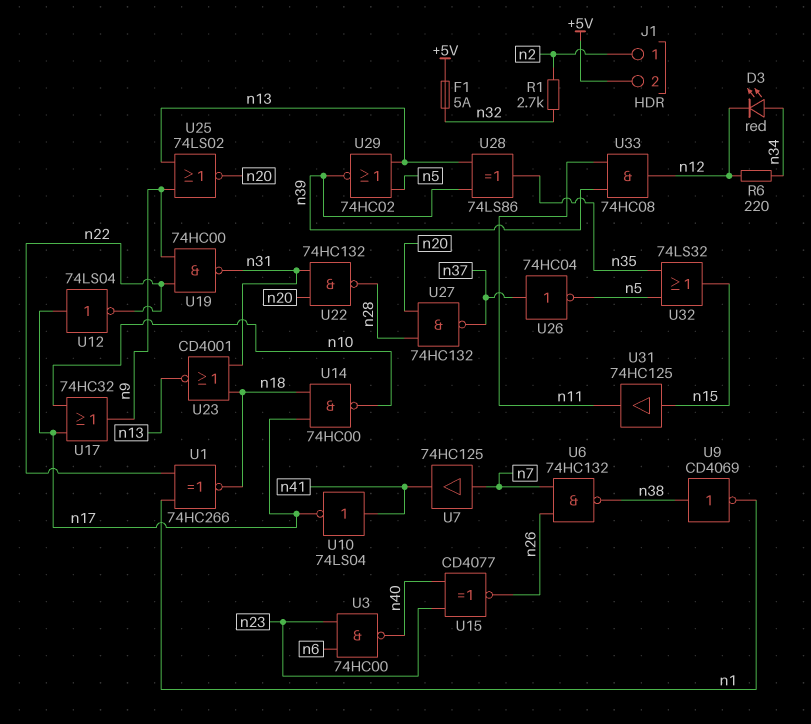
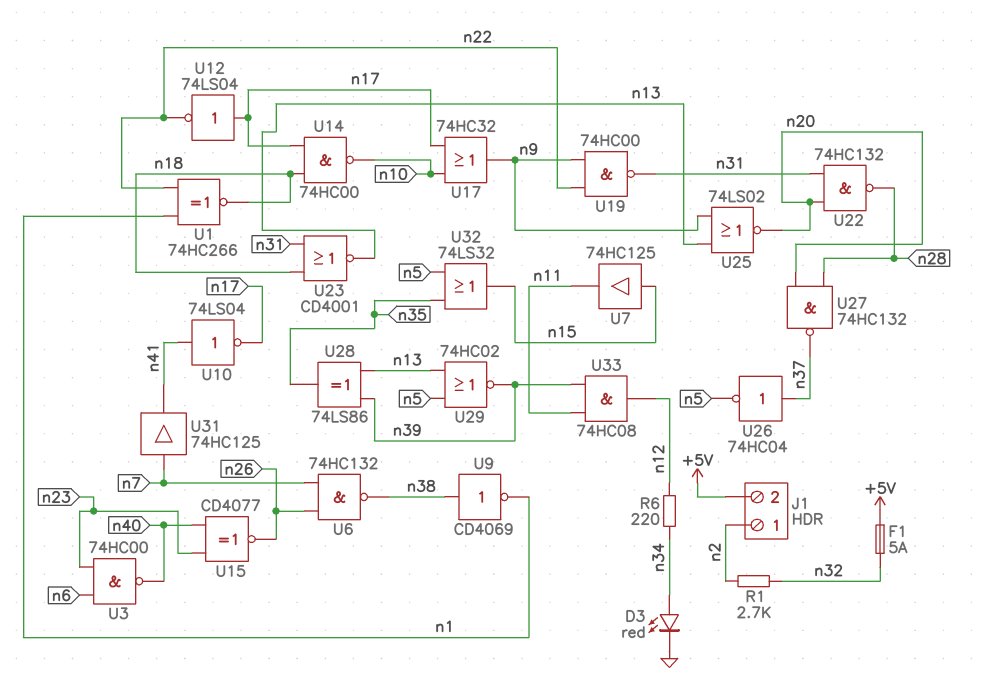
D3: LED red (A n34, K n12) -> LED red (A n34, K GND)
U7: buffer 74HC125 (in n7, out n41) -> buffer 74HC125 (in n15, out n11)
U31: buffer 74HC125 (in n15, out n11) -> buffer 74HC125 (in n7, out n41)

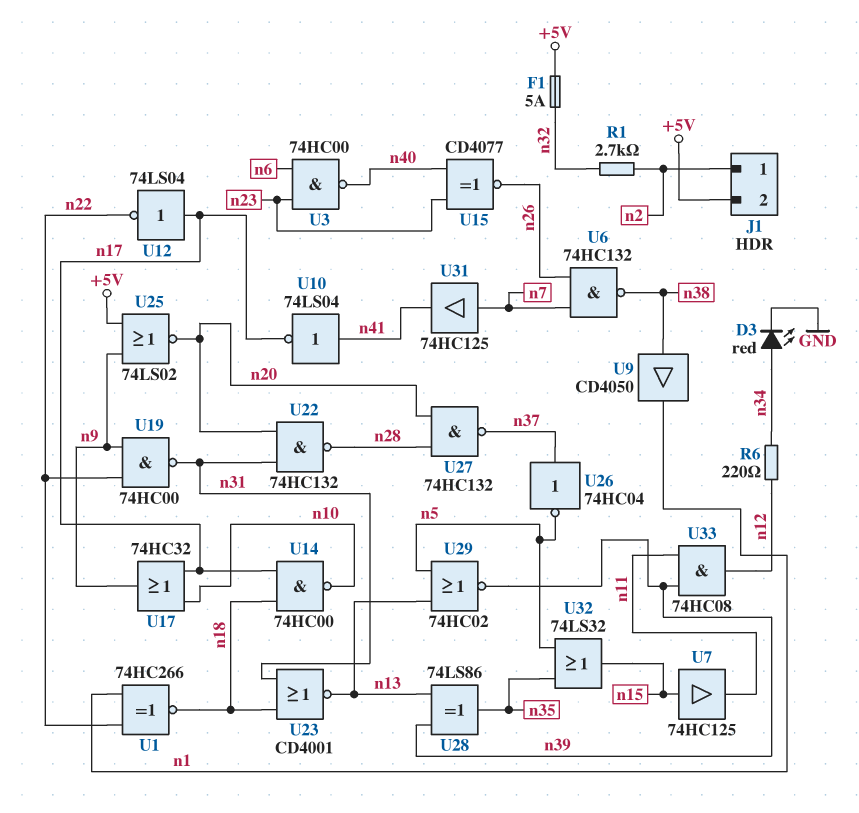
U9: NOT CD4069 (in n38, out n1) -> buffer CD4050 (in n38, out n1)
U25: NOR 74LS02 (in n9, in n13, out n20) -> NOR 74LS02 (in +5V, in n9, out n20)

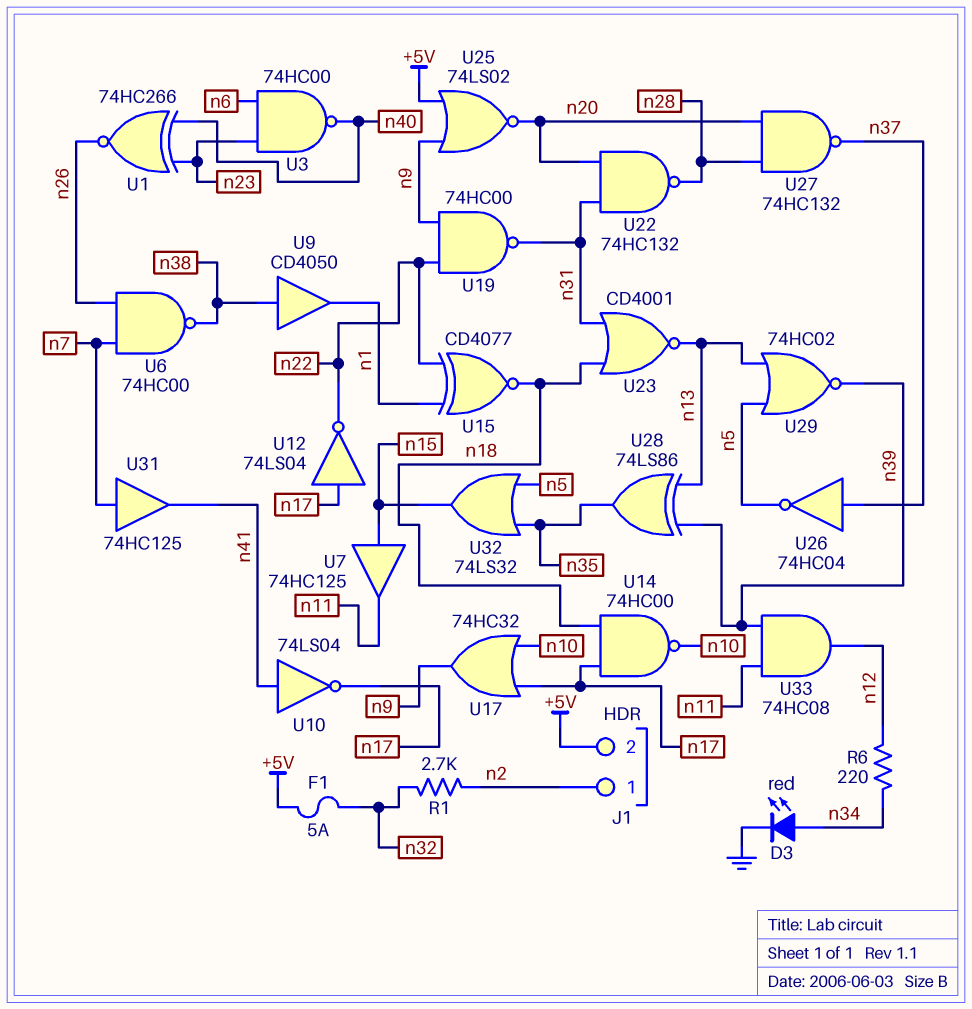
U1: XNOR 74HC266 (in n1, in n22, out n18) -> XNOR 74HC266 (in n23, in n40, out n26)
U6: NAND 74HC132 (in n7, in n26, out n38) -> NAND 74HC00 (in n7, in n26, out n38)
U15: XNOR CD4077 (in n23, in n40, out n26) -> XNOR CD4077 (in n1, in n22, out n18)

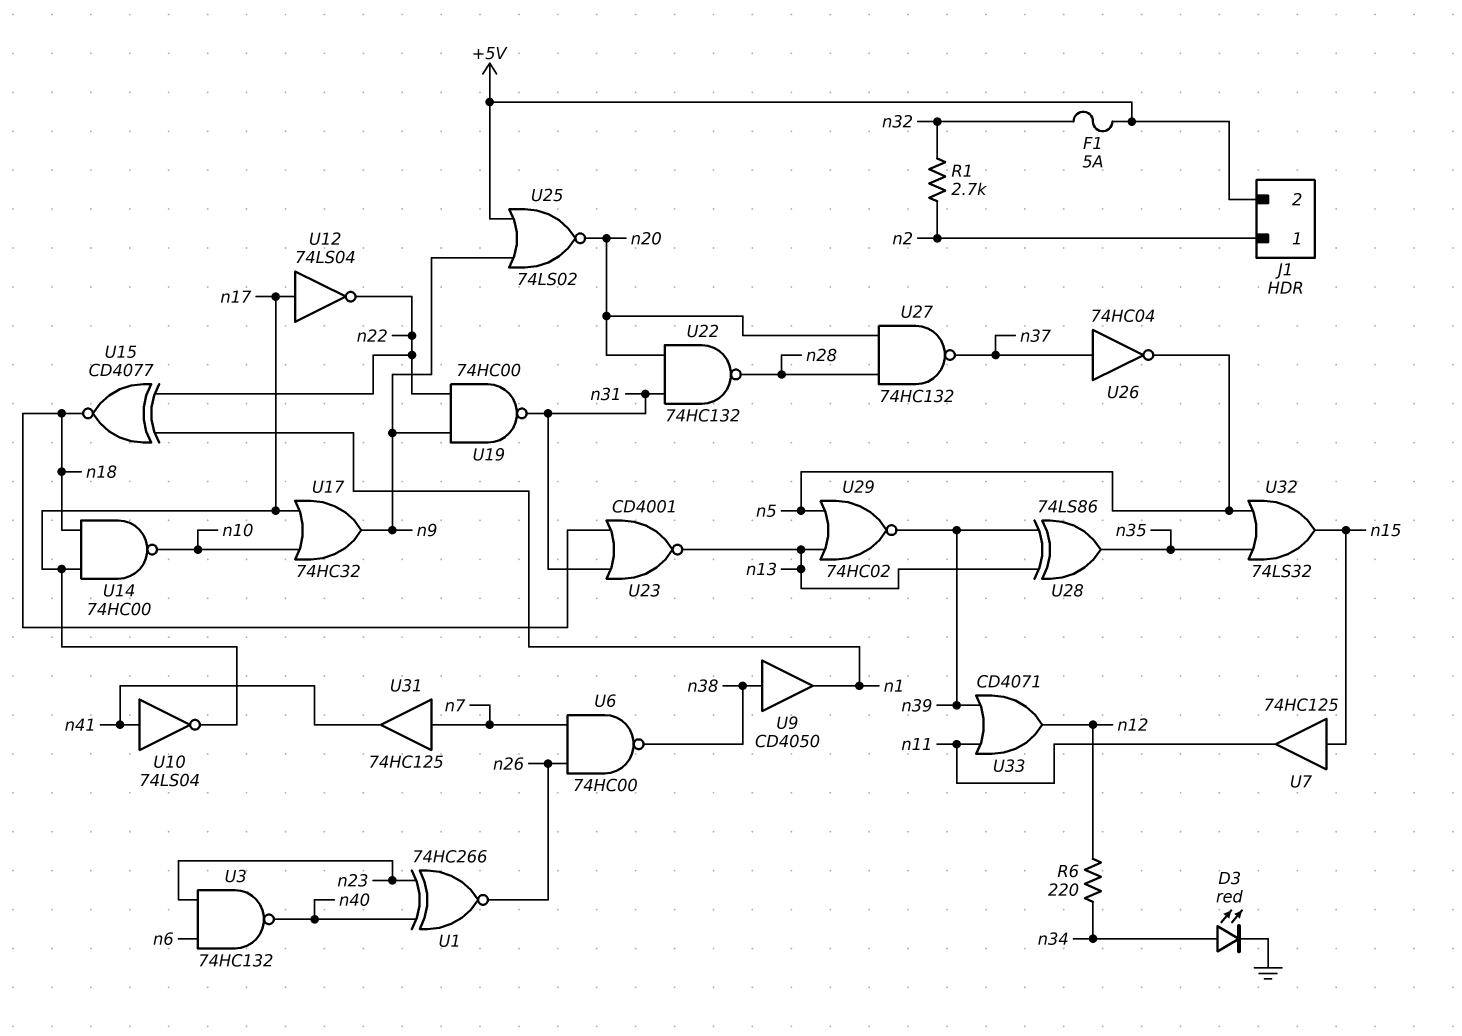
U3: NAND 74HC00 (in n6, in n23, out n40) -> NAND 74HC132 (in n6, in n23, out n40)
U33: AND 74HC08 (in n11, in n39, out n12) -> OR CD4071 (in n11, in n39, out n12)

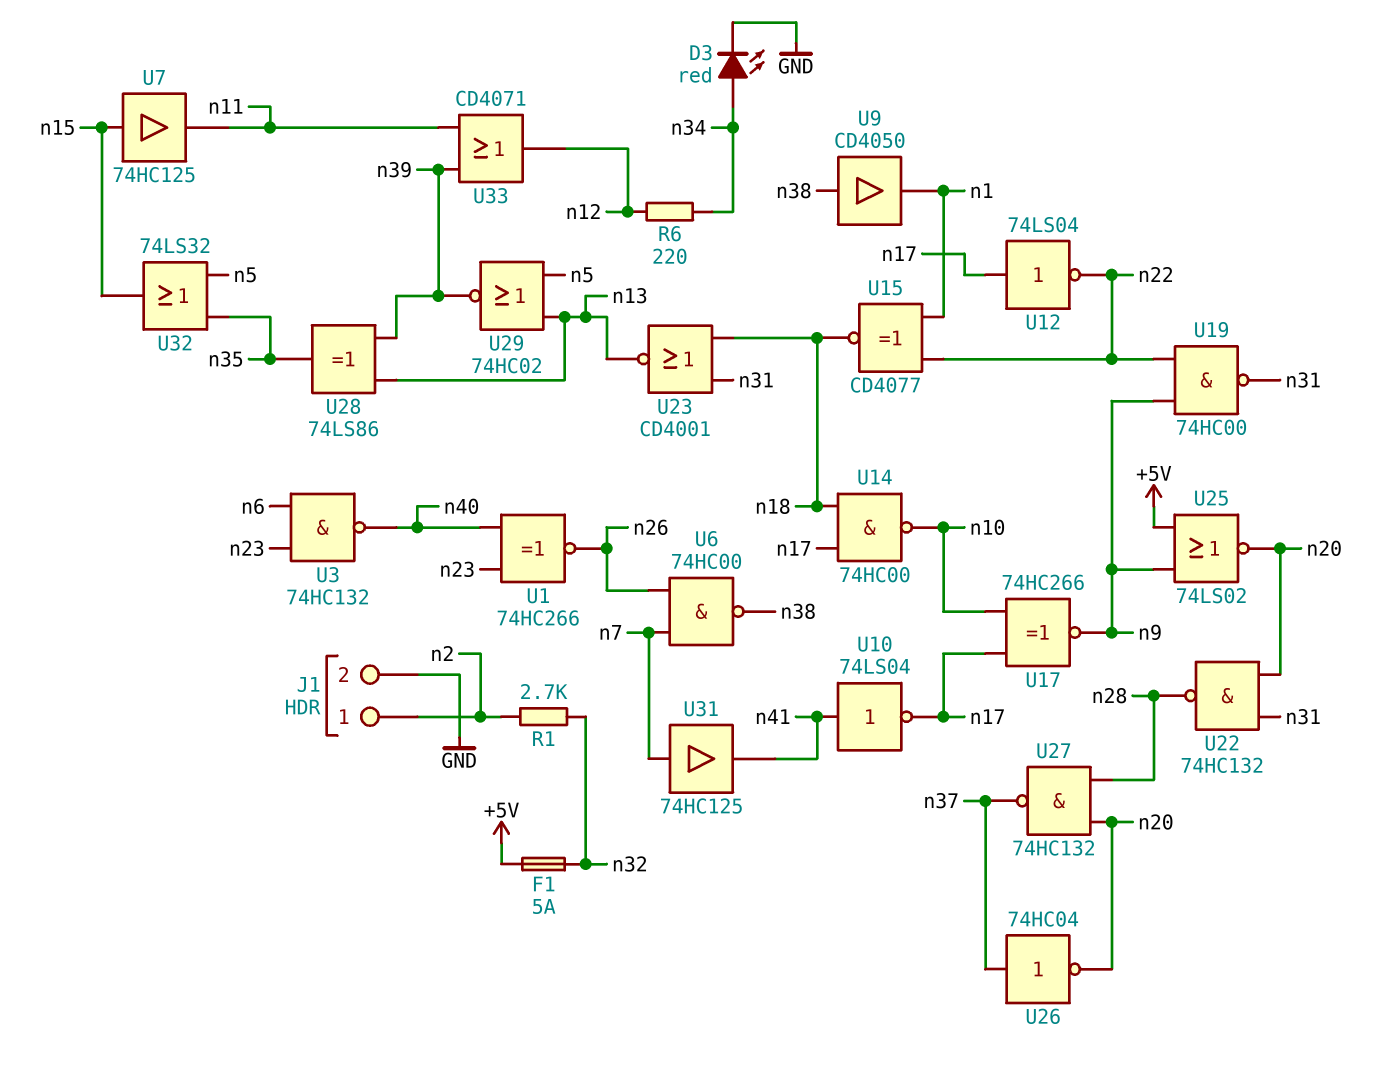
J1 pin 2: +5V -> GND
U17: OR 74HC32 (in n10, in n17, out n9) -> XNOR 74HC266 (in n10, in n17, out n9)
U26: NOT 74HC04 (in n37, out n5) -> NOT 74HC04 (in n37, out n20)

